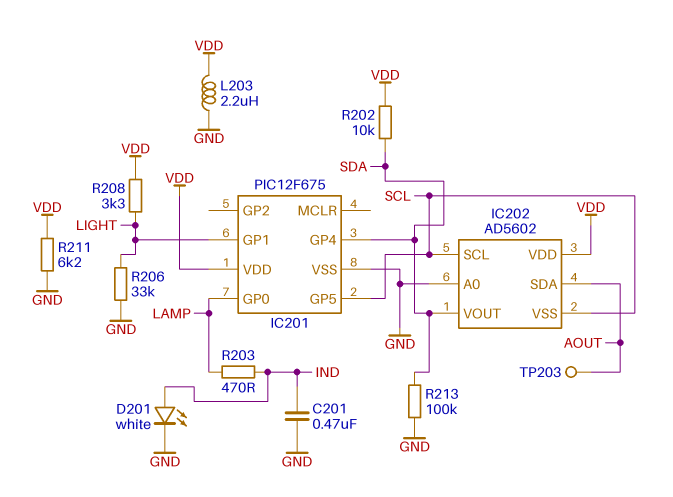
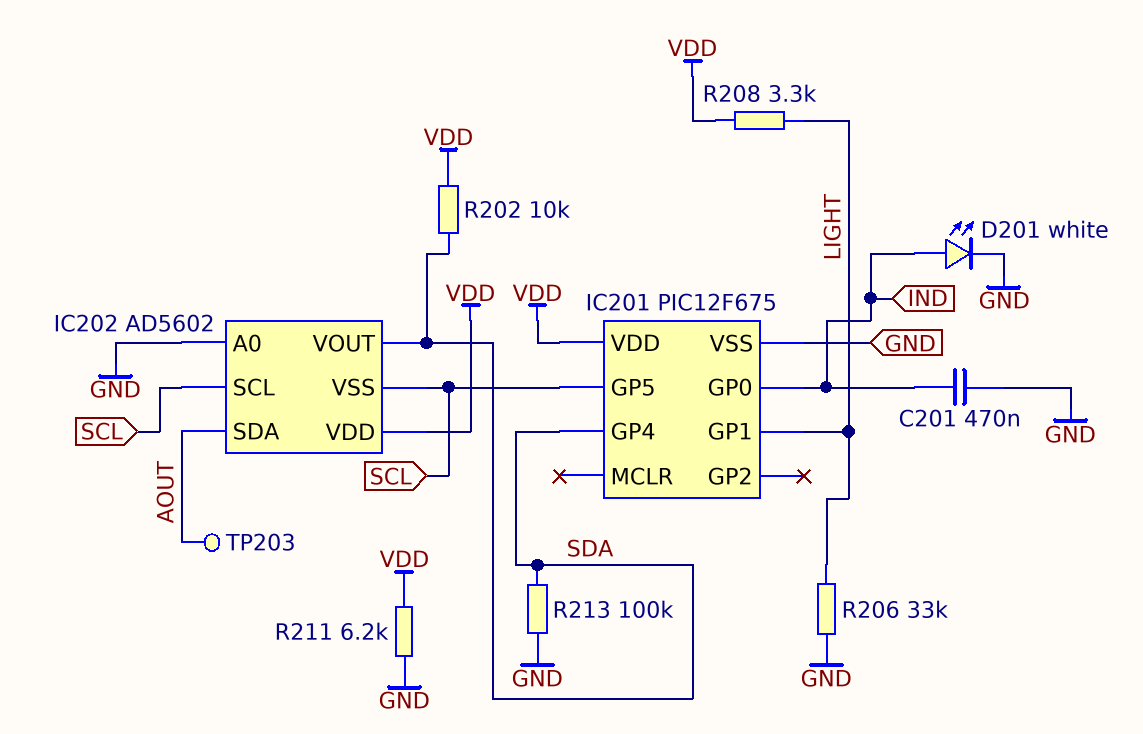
IC201 pin GP0: LAMP -> IND
L203: 2.2uH (GND, VDD) -> none
R203: 470 (IND, LAMP) -> none

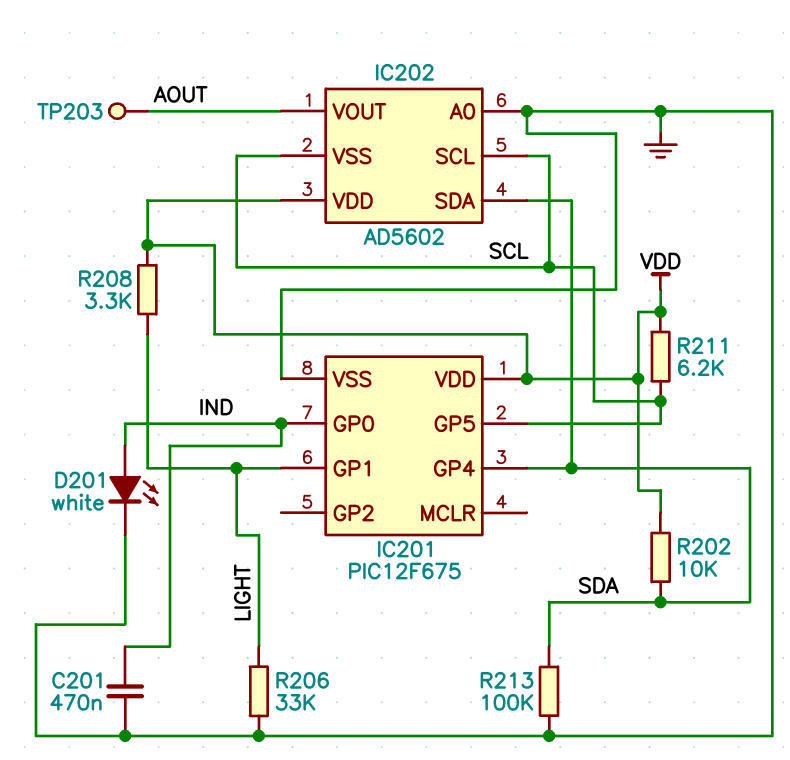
IC202 pin SDA: AOUT -> SDA
IC202 pin VOUT: SDA -> AOUT
R211: 6.2k (GND, VDD) -> 6.2k (SCL, VDD)

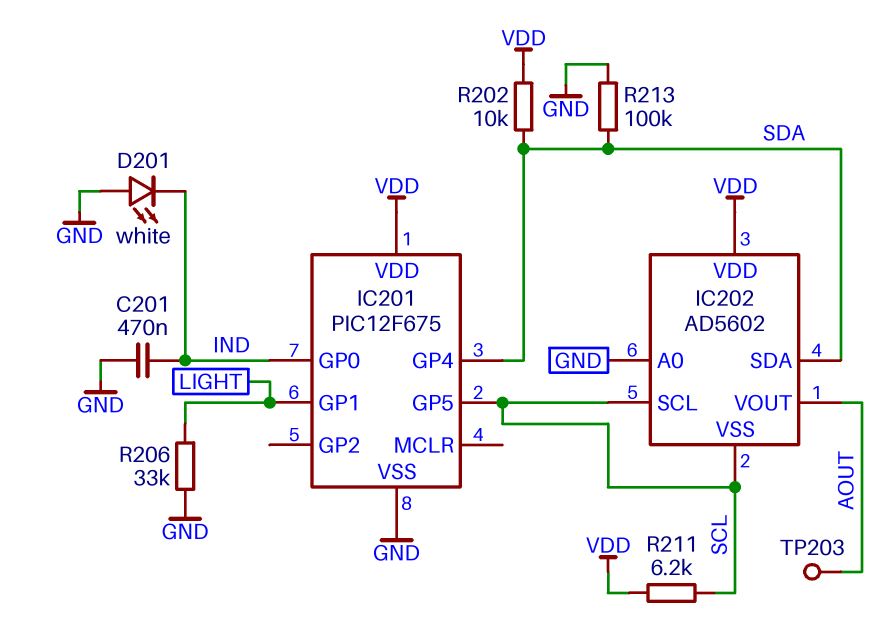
D201: LED white (A IND, K GND) -> LED white (A GND, K IND)
R208: 3.3k (LIGHT, VDD) -> none

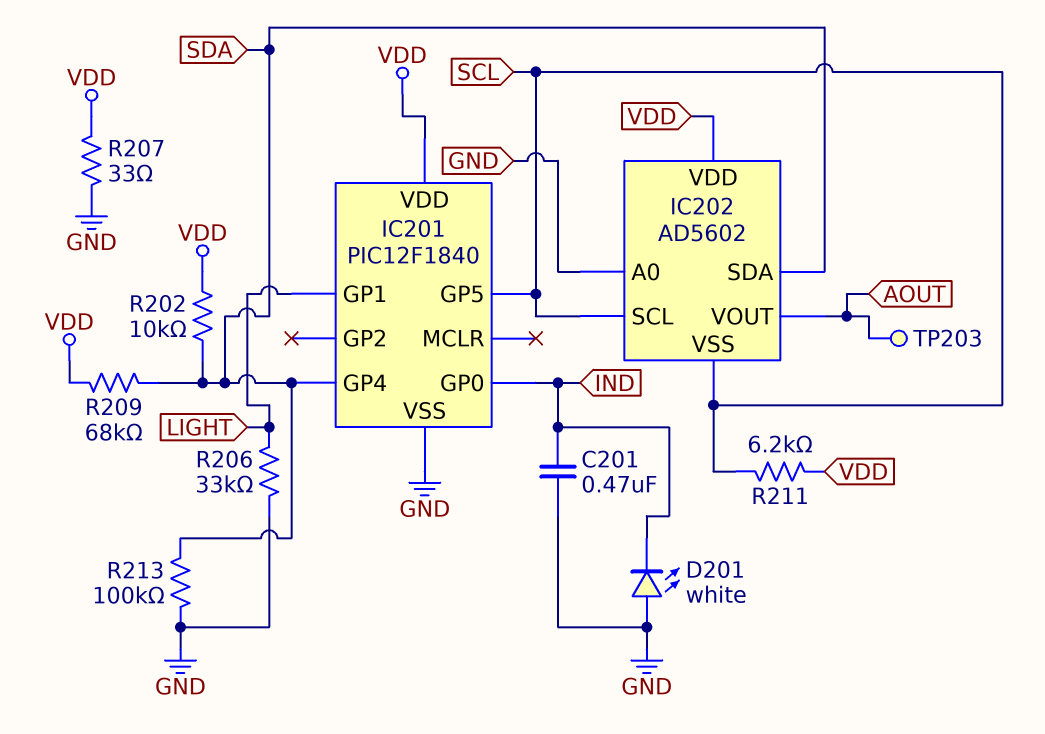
IC201: PIC12F675 -> PIC12F1840
R207: none -> 33 (GND, VDD)
R209: none -> 68k (SDA, VDD)

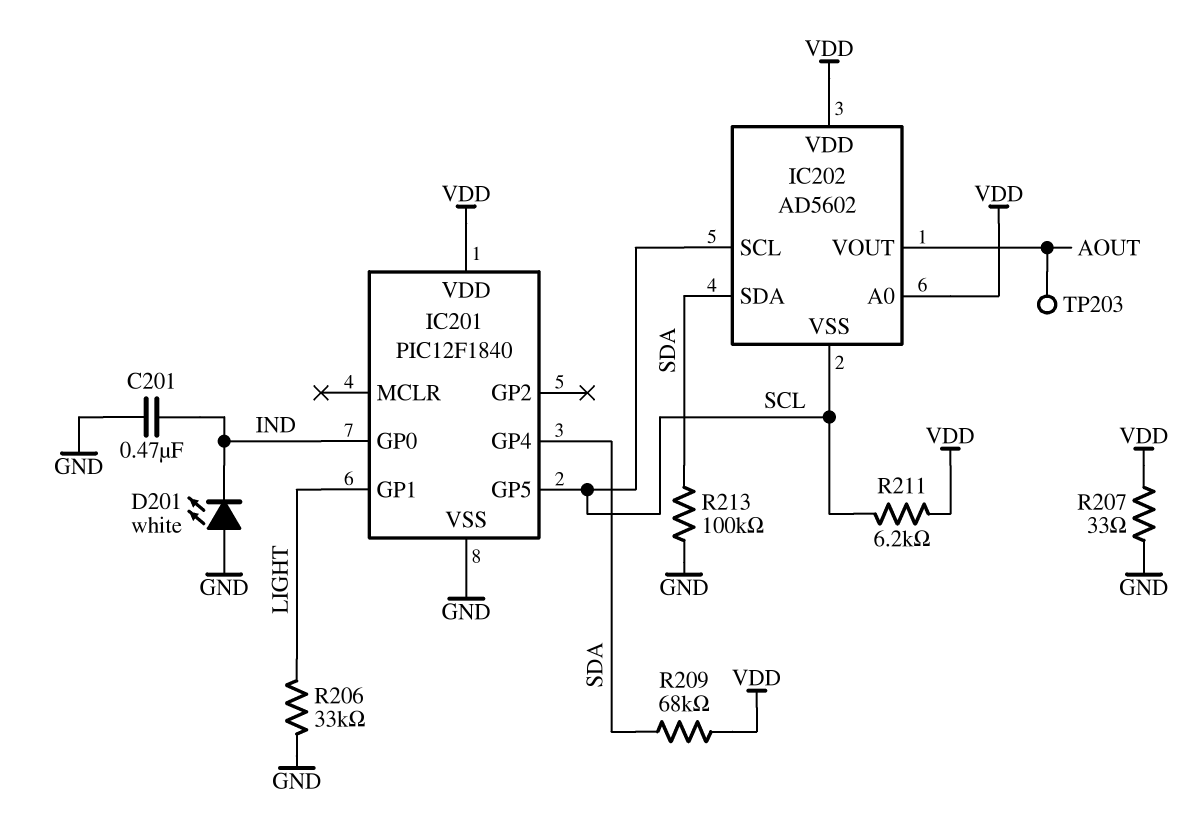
IC202 pin A0: GND -> VDD
R202: 10k (SDA, VDD) -> none

